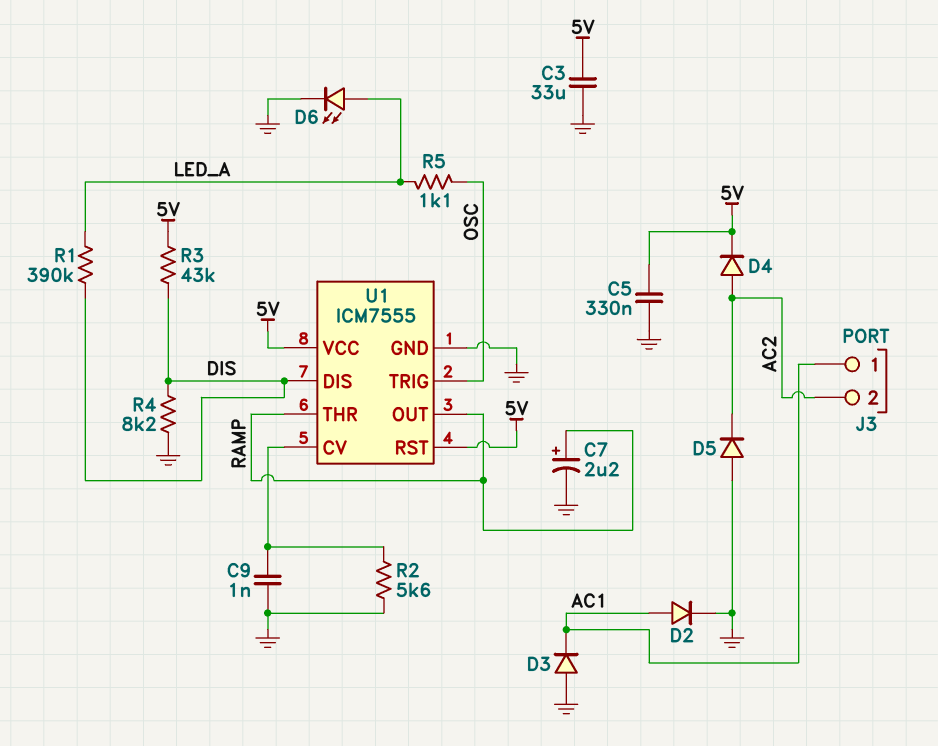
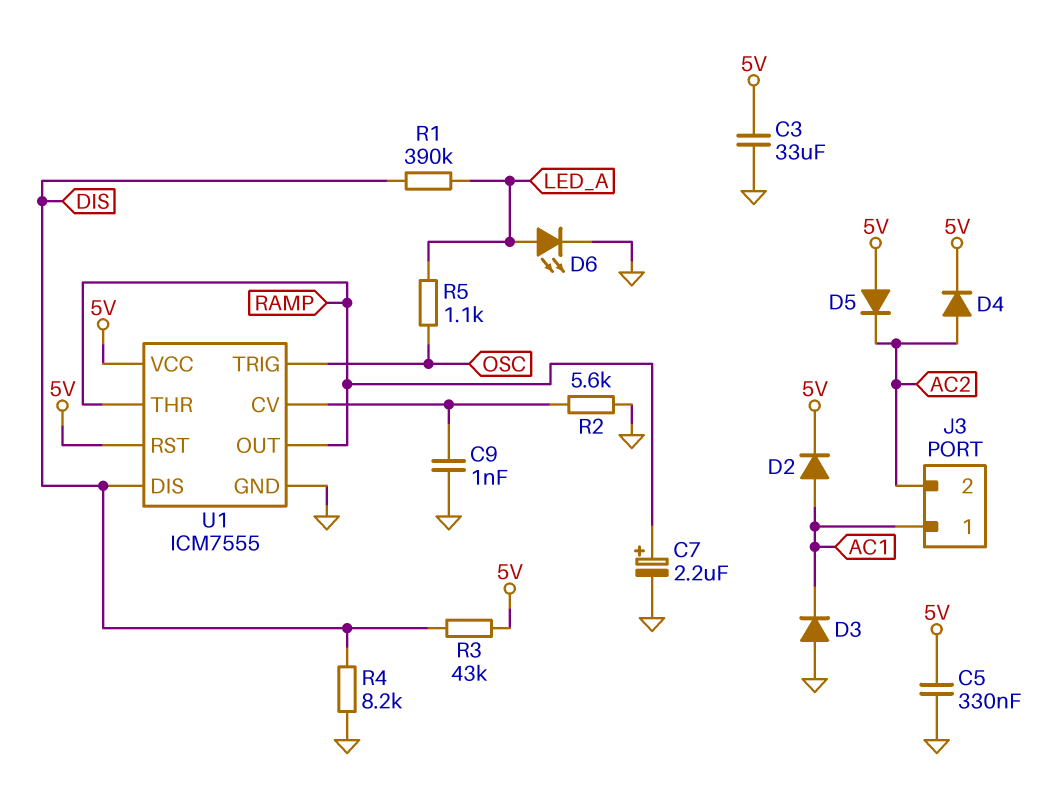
D2: diode (A AC1, K GND) -> diode (A AC1, K 5V)
D5: diode (A GND, K AC2) -> diode (A 5V, K AC2)

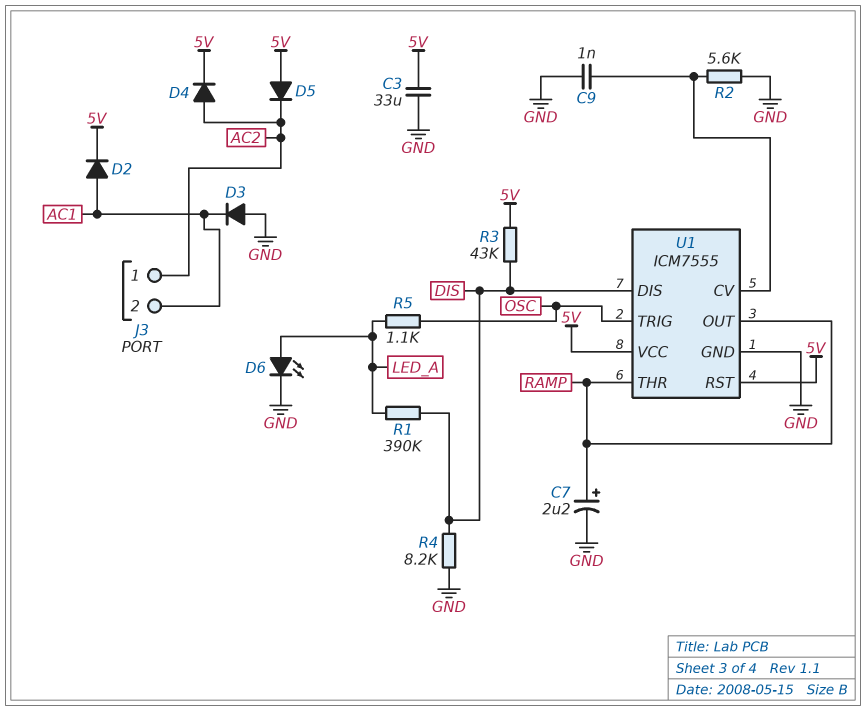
C5: 330nF (5V, GND) -> none
J3 pin 1: AC1 -> AC2
J3 pin 2: AC2 -> AC1

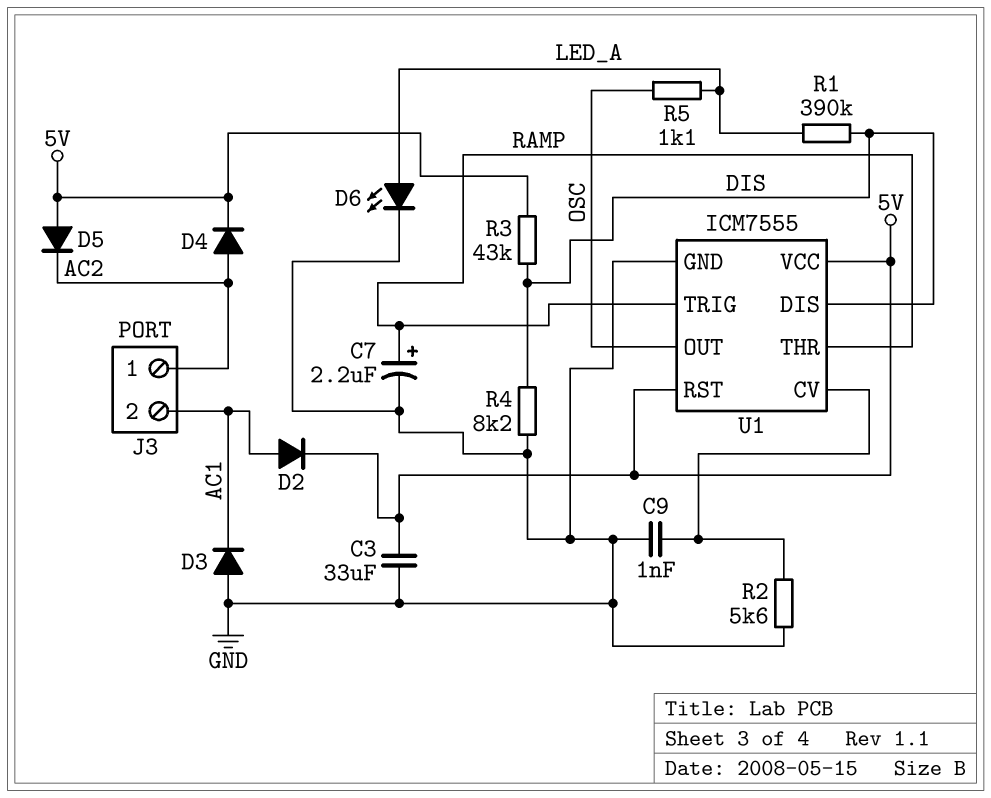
U1 pin OUT: RAMP -> OSC
U1 pin TRIG: OSC -> RAMP

